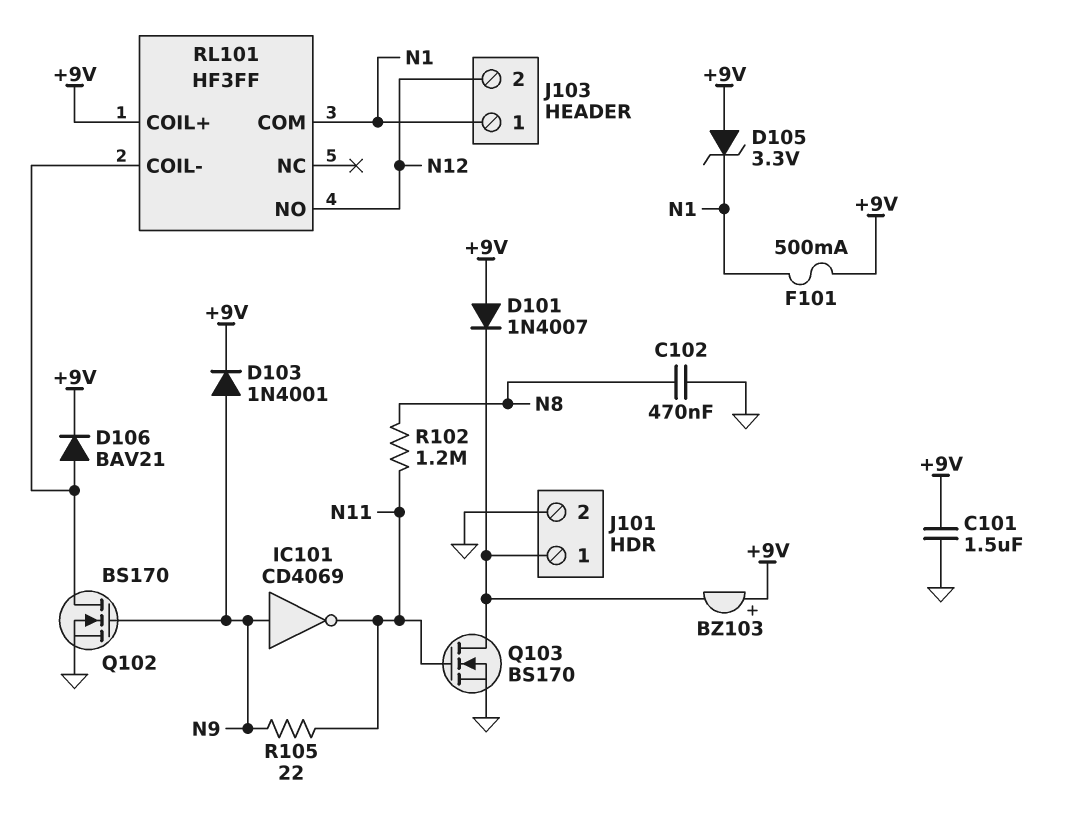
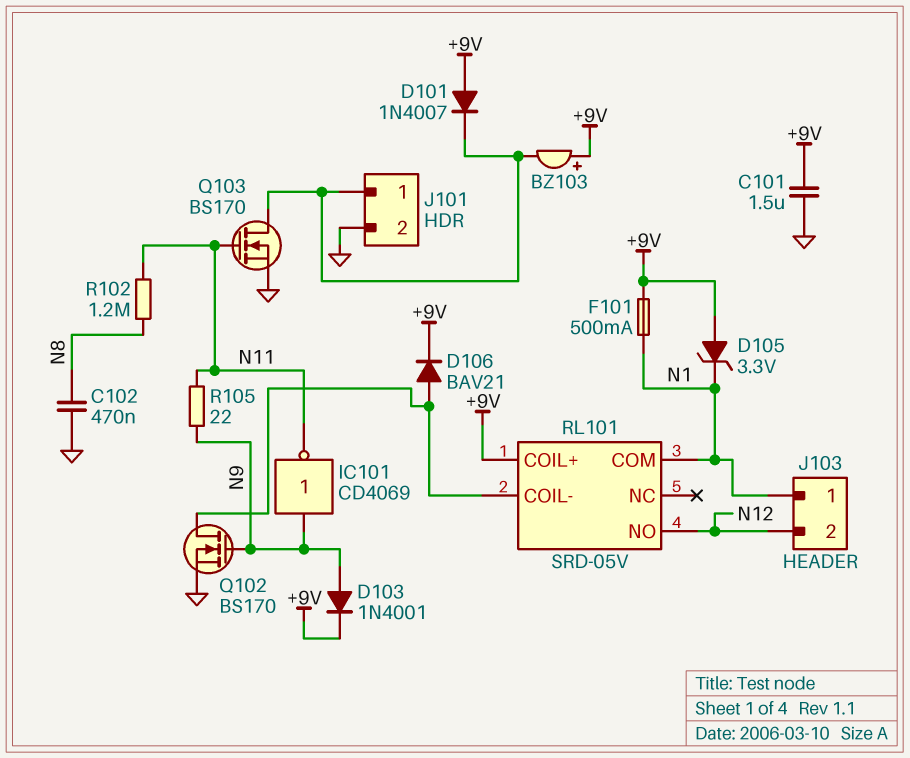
RL101: HF3FF -> SRD-05V

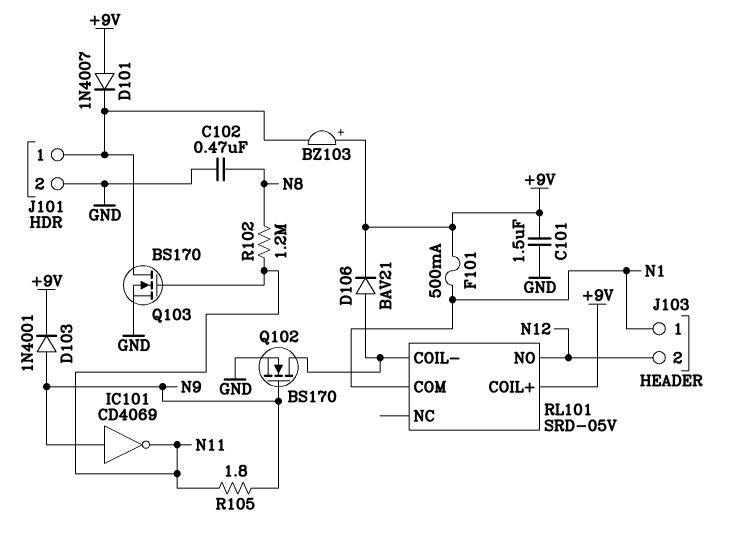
D105: zener 3.3V (A +9V, K N1) -> none
R105: 22 (N9, N11) -> 1.8 (N9, N11)

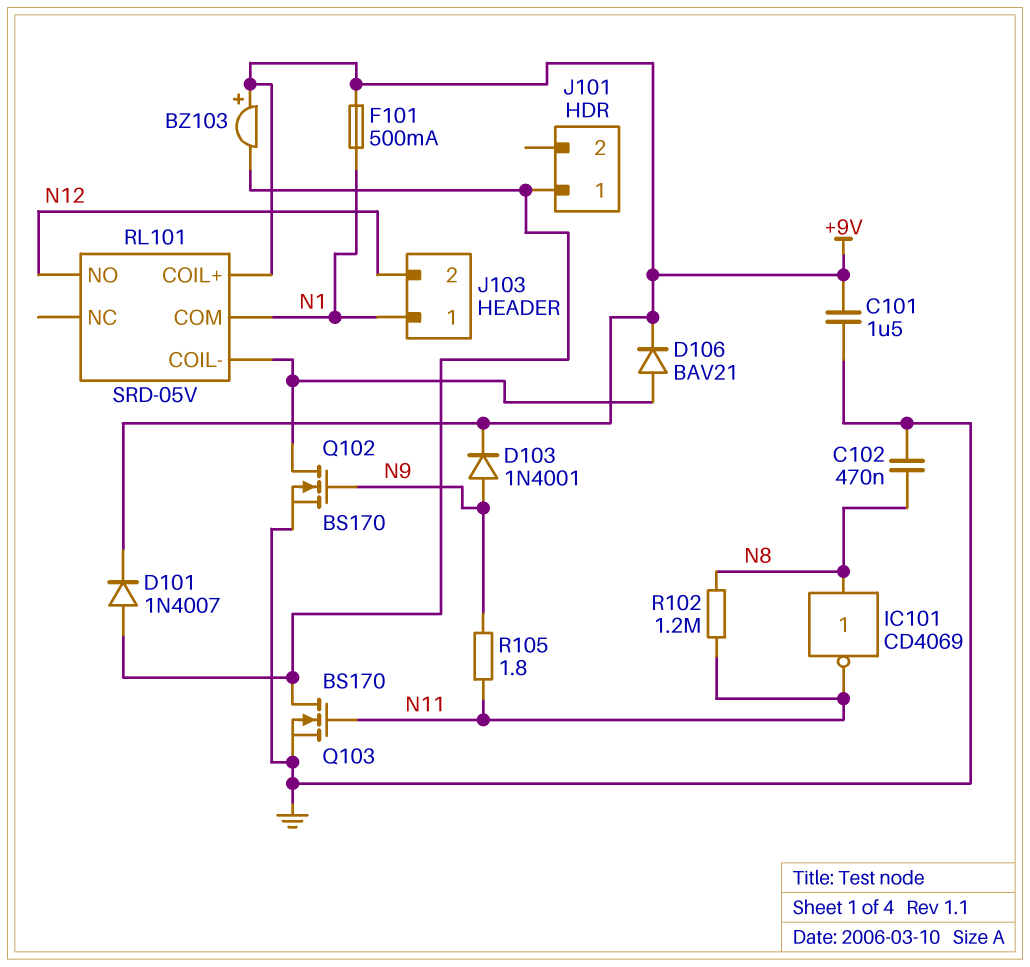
D101: diode 1N4007 (A +9V, K J101/1) -> diode 1N4007 (A J101/1, K +9V)
IC101: NOT CD4069 (in N9, out N11) -> NOT CD4069 (in N8, out N11)
J101 pin 2: GND -> none

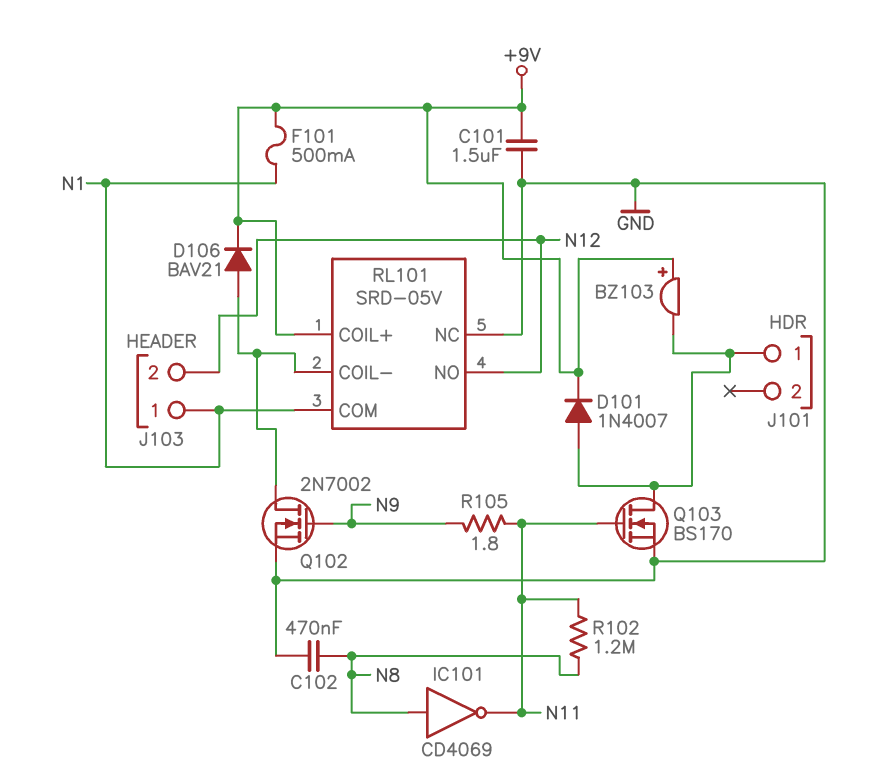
D103: diode 1N4001 (A N9, K +9V) -> none
Q102: NMOS BS170 (G N9, D RL101/COIL-, S GND) -> NMOS 2N7002 (G N9, D RL101/COIL-, S GND)
RL101 pin NC: none -> GND

